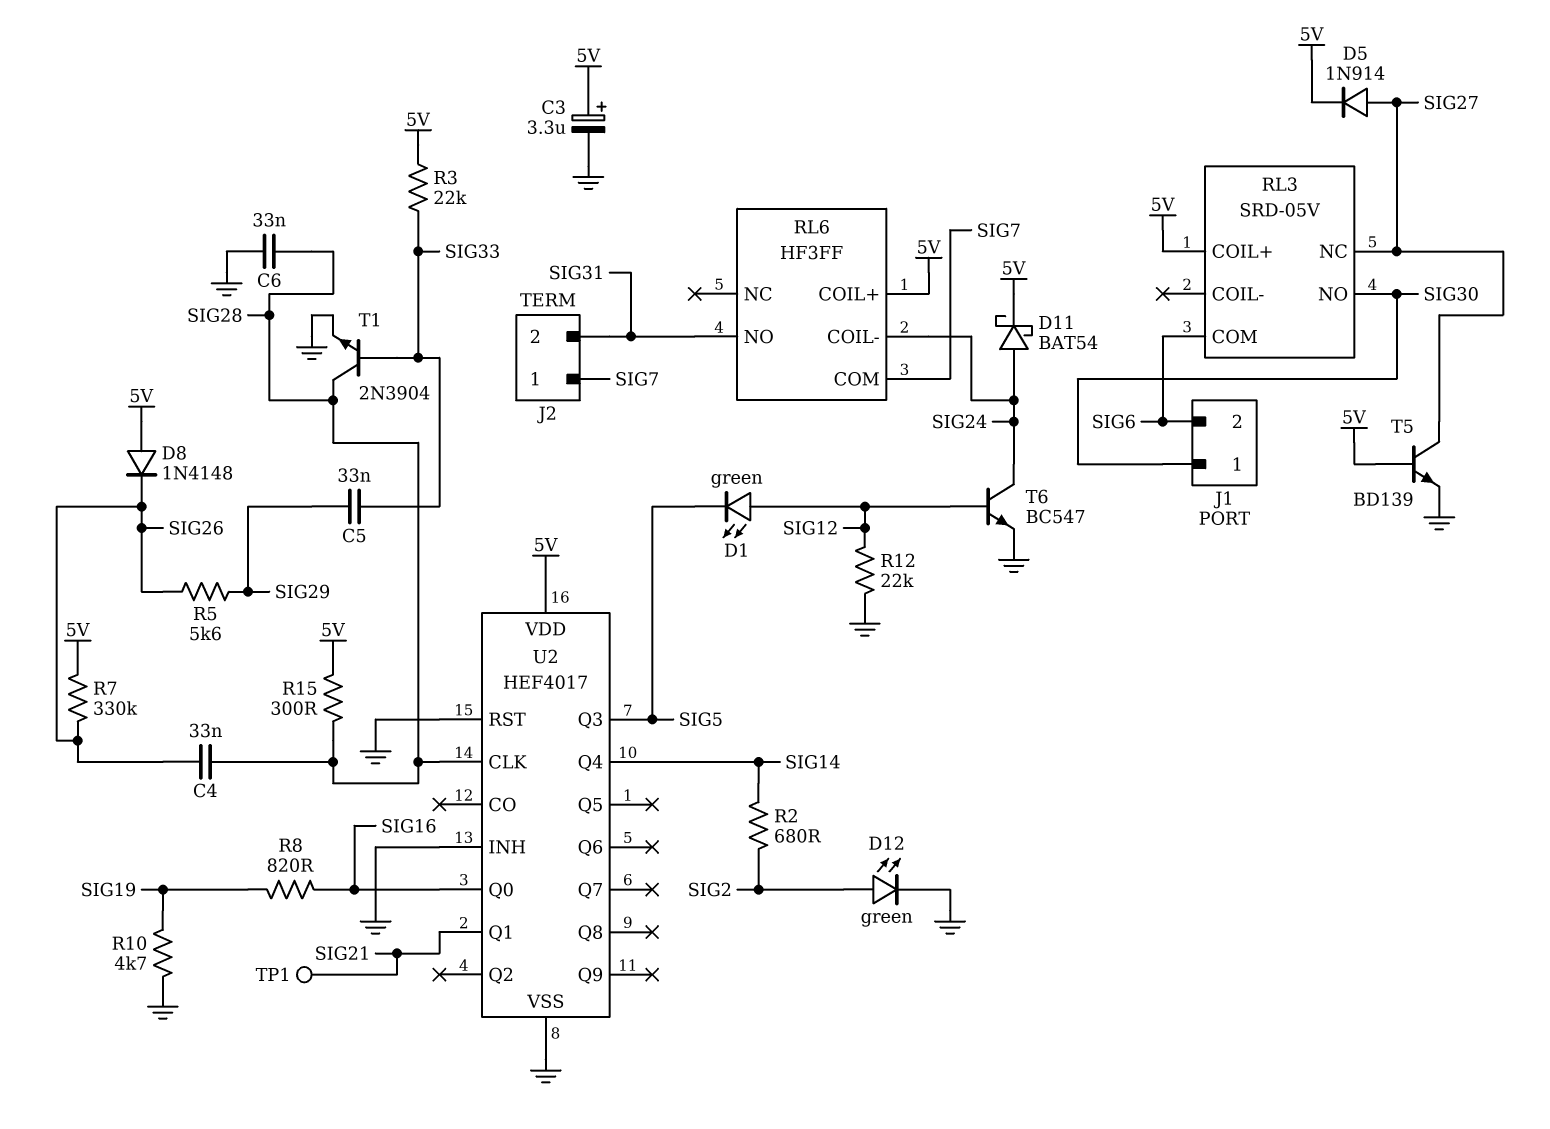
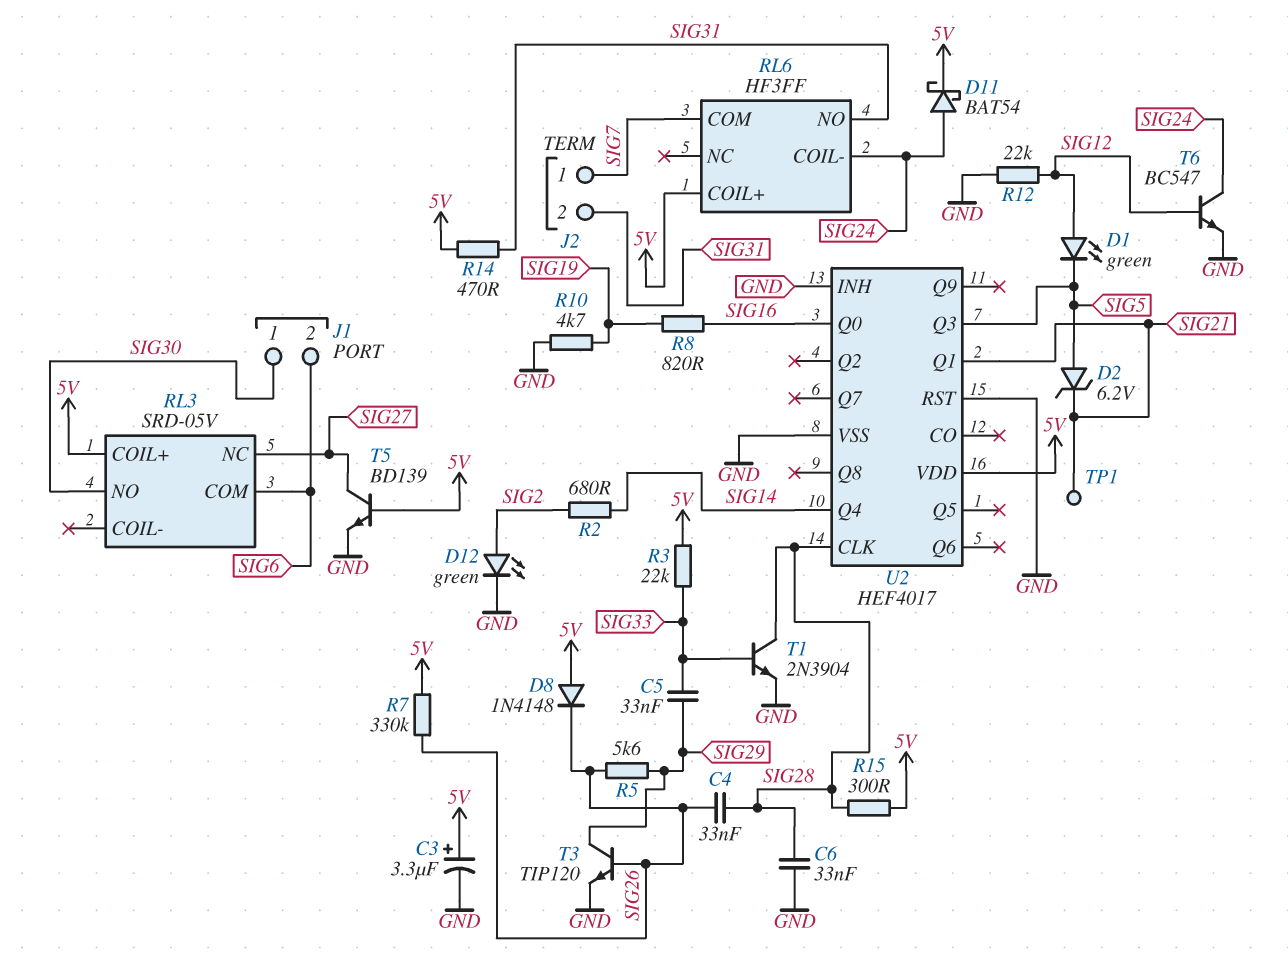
D2: none -> zener 6.2V (A SIG5, K SIG21)
D5: diode 1N914 (A SIG27, K 5V) -> none
R14: none -> 470 (5V, SIG31)
T3: none -> NPN TIP120 (B SIG26, C SIG29, E GND)

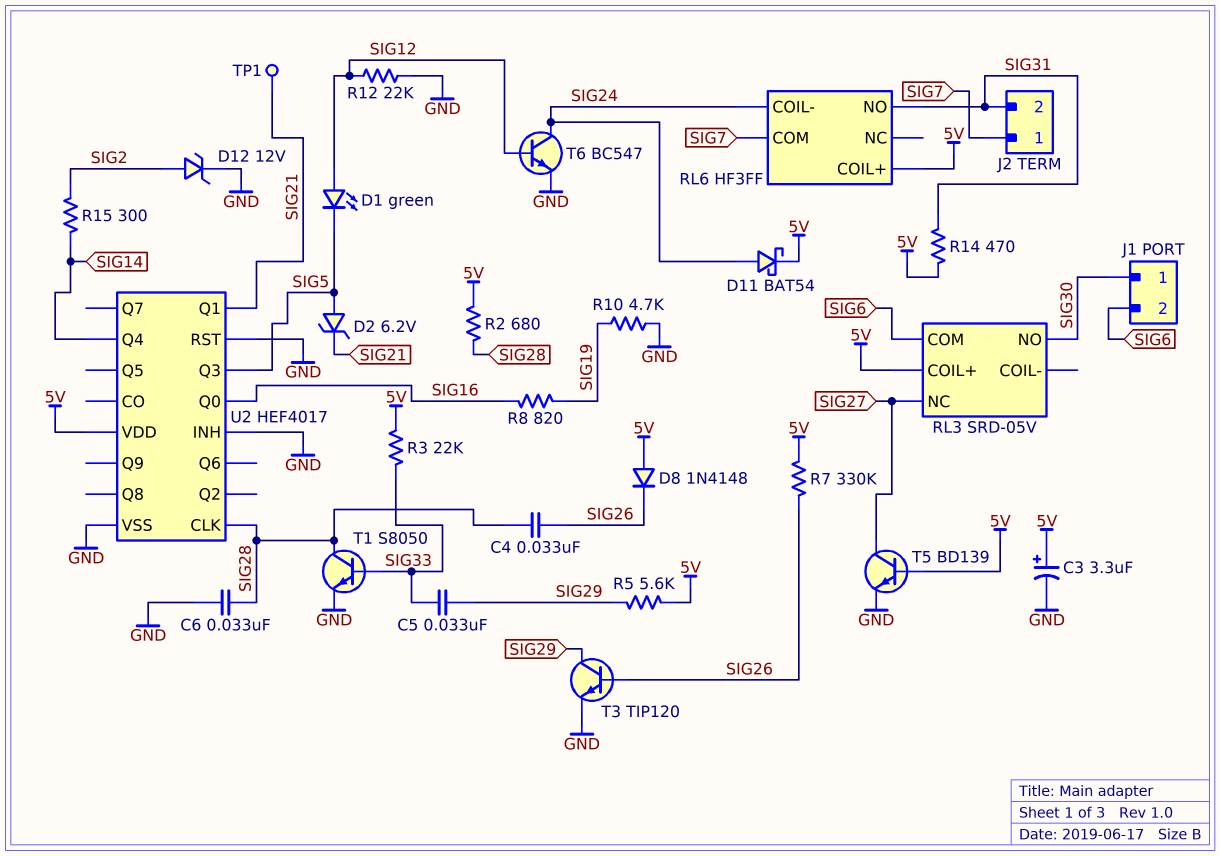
D12: LED green (A SIG2, K GND) -> zener 12V (A SIG2, K GND)
R2: 680 (SIG2, SIG14) -> 680 (5V, SIG28)
R5: 5.6k (SIG26, SIG29) -> 5.6k (5V, SIG29)
R15: 300 (5V, SIG28) -> 300 (SIG2, SIG14)
T1: NPN 2N3904 (B SIG33, C SIG28, E GND) -> NPN S8050 (B SIG33, C SIG28, E GND)

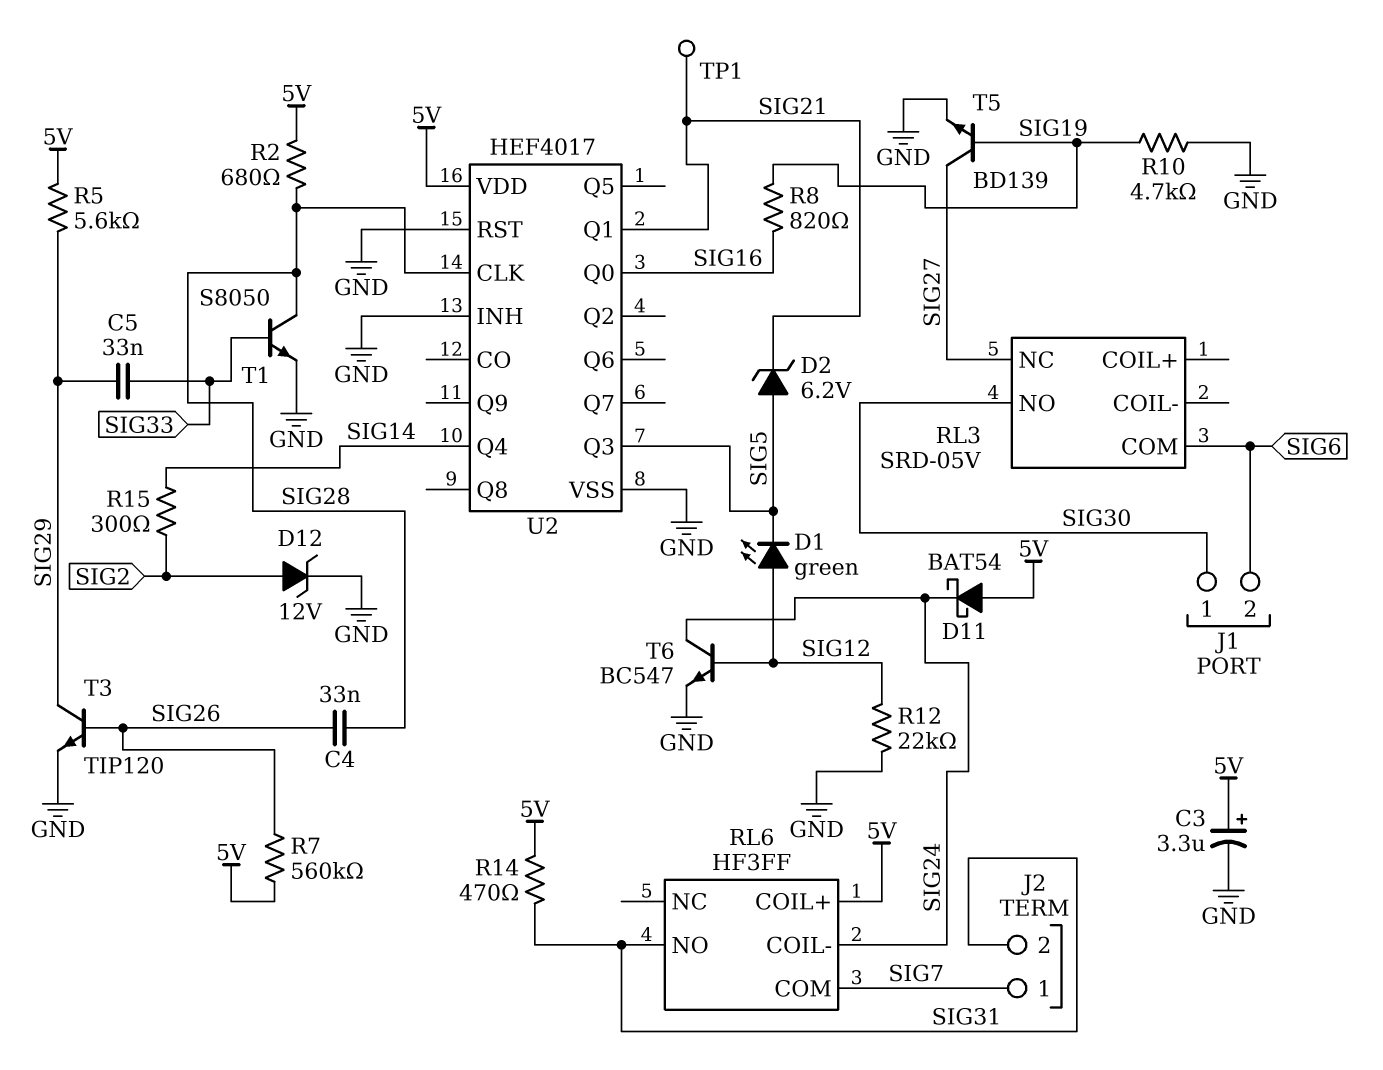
C6: 33nF (GND, SIG28) -> none
D8: diode 1N4148 (A 5V, K SIG26) -> none
D11: schottky BAT54 (A SIG24, K 5V) -> schottky BAT54 (A 5V, K SIG24)
R3: 22k (5V, SIG33) -> none
R7: 330k (5V, SIG26) -> 560k (5V, SIG26)
RL3 pin COIL+: 5V -> none
T5: NPN BD139 (B 5V, C SIG27, E GND) -> NPN BD139 (B SIG19, C SIG27, E GND)

